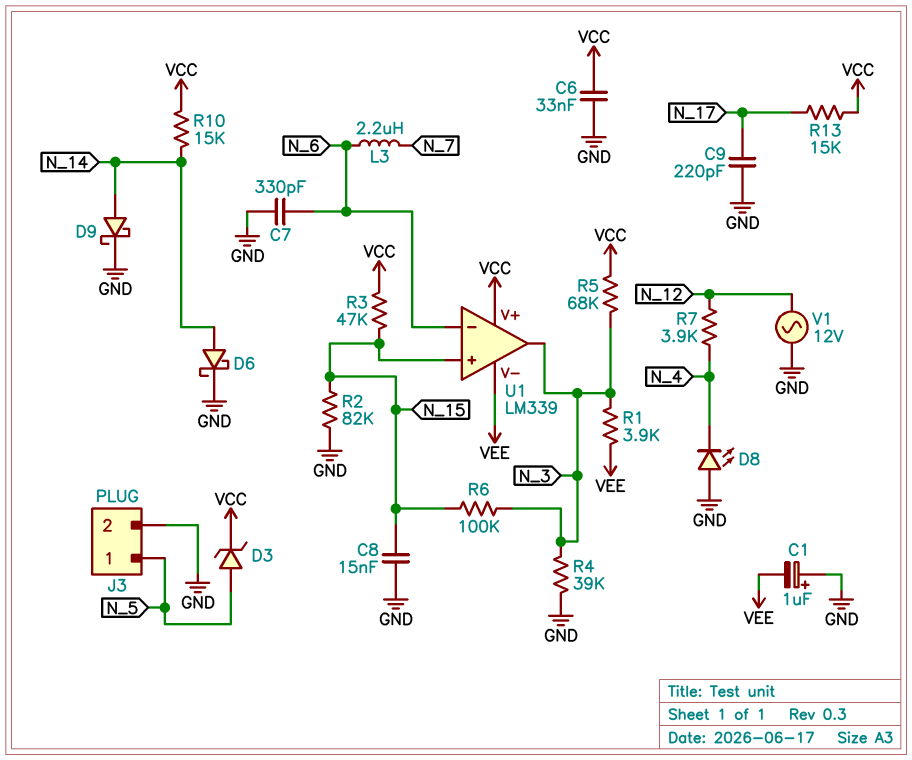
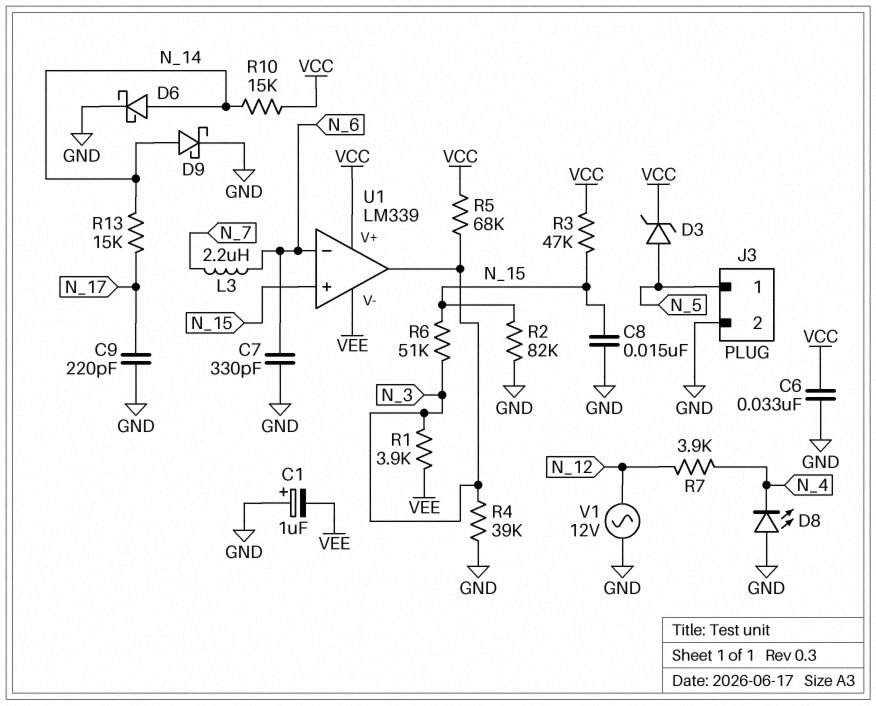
R6: 100k (N_3, N_15) -> 51k (N_3, N_15)
R13: 15k (N_17, VCC) -> 15k (N_14, N_17)

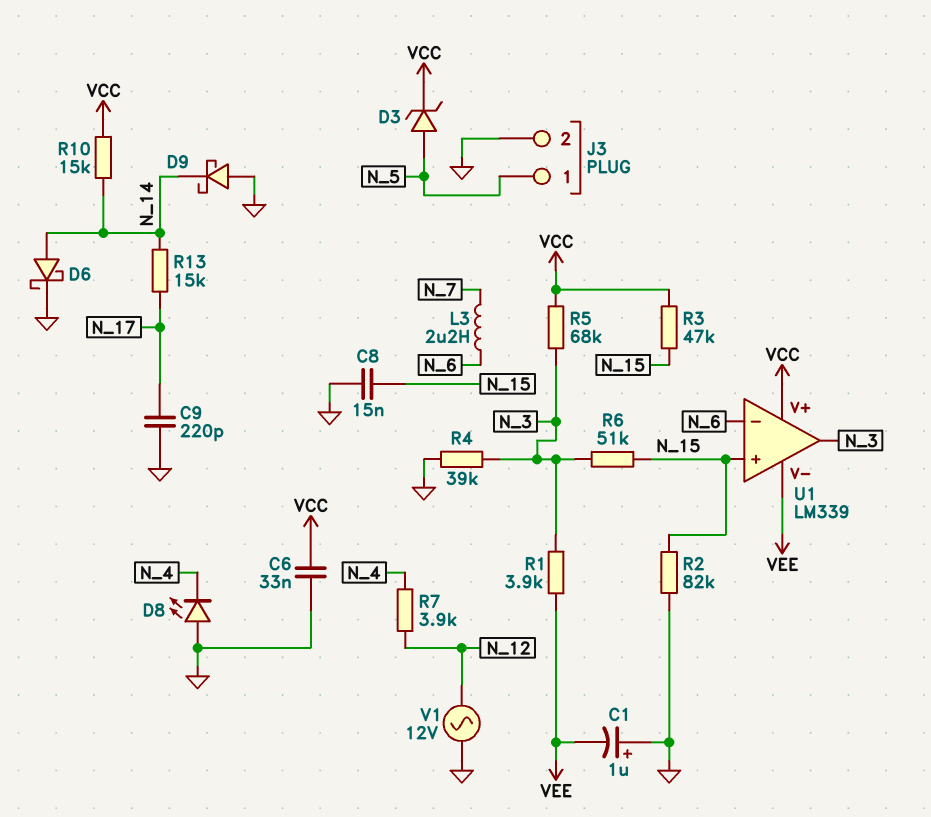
C7: 330pF (GND, N_6) -> none
D9: schottky (A N_14, K GND) -> schottky (A GND, K N_14)

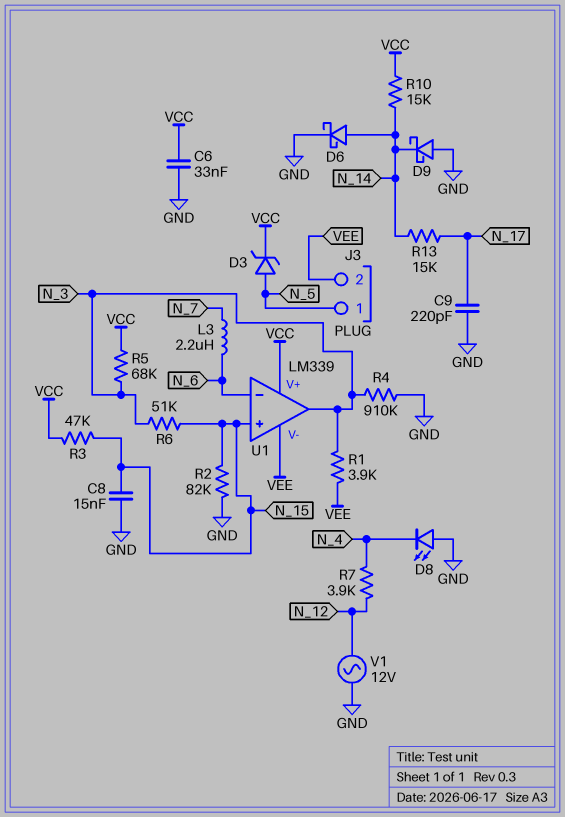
C1: 1uF (plus GND, minus VEE) -> none
J3 pin 2: GND -> VEE
R4: 39k (GND, N_3) -> 910k (GND, N_3)

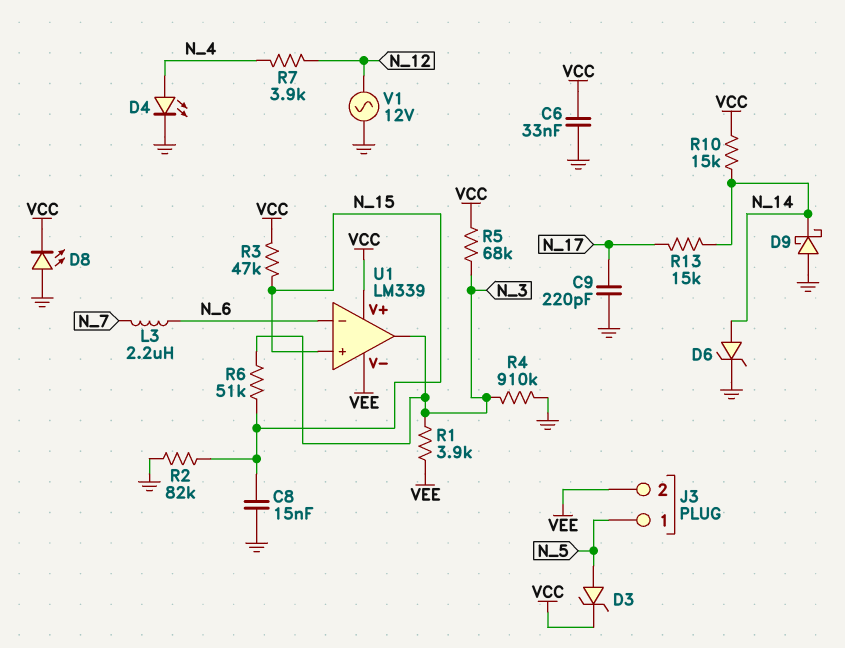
D4: none -> LED (A N_4, K GND)
D6: schottky (A N_14, K GND) -> zener (A N_14, K GND)
D8: LED (A GND, K N_4) -> LED (A GND, K VCC)

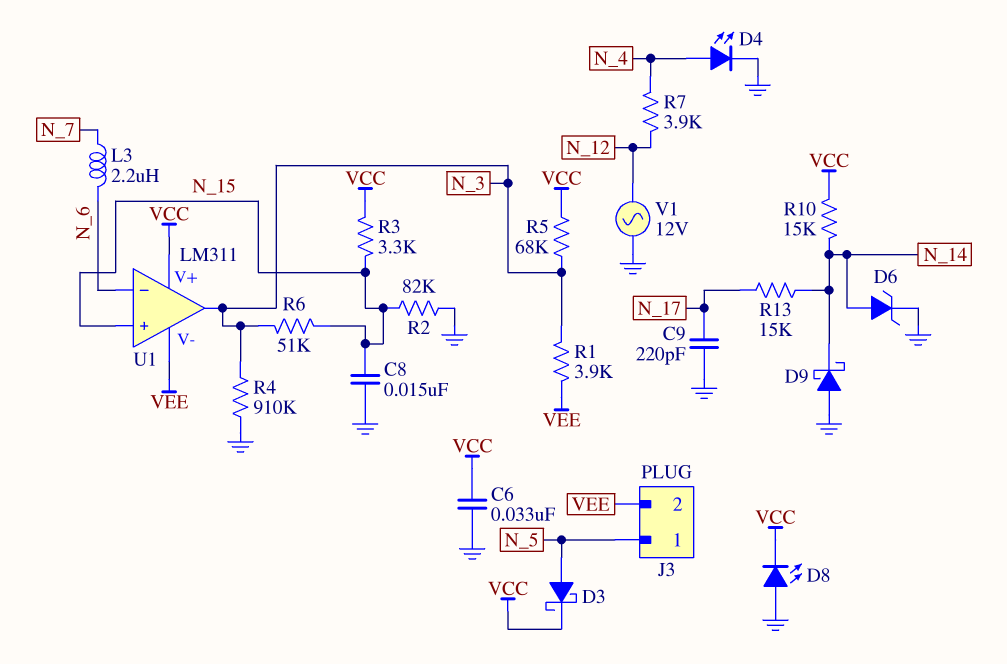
D3: zener (A N_5, K VCC) -> schottky (A N_5, K VCC)
R3: 47k (N_15, VCC) -> 3.3k (N_15, VCC)
U1: LM339 -> LM311

